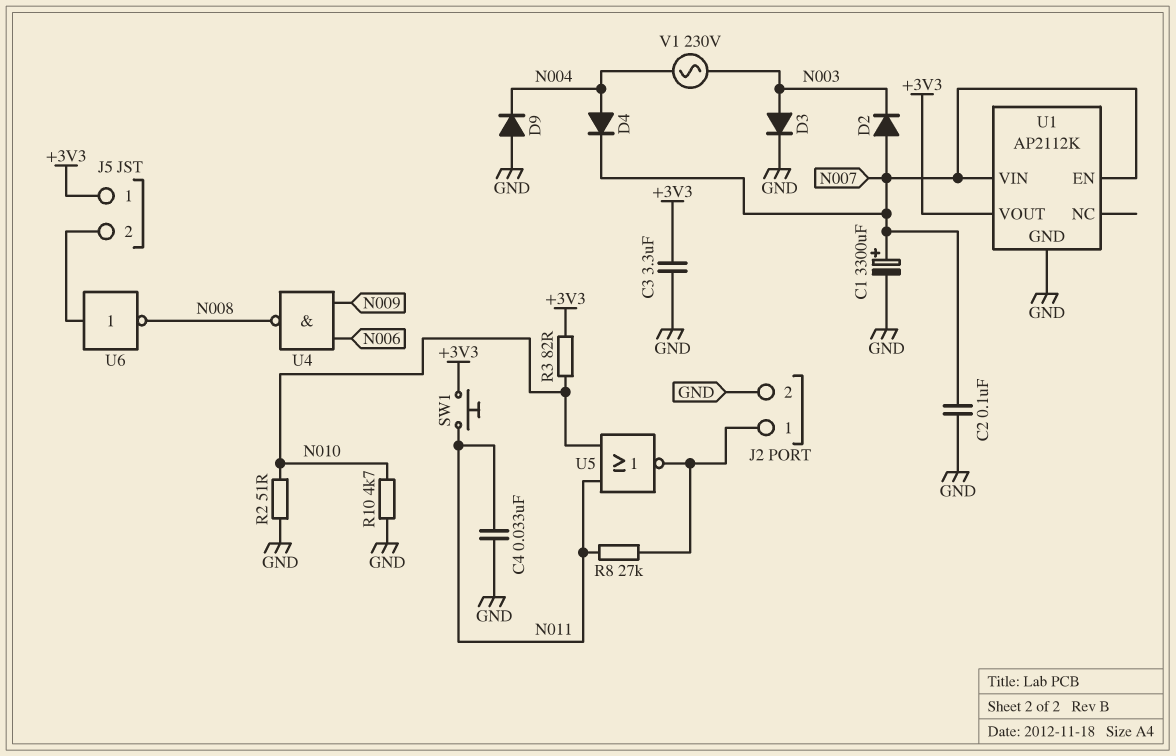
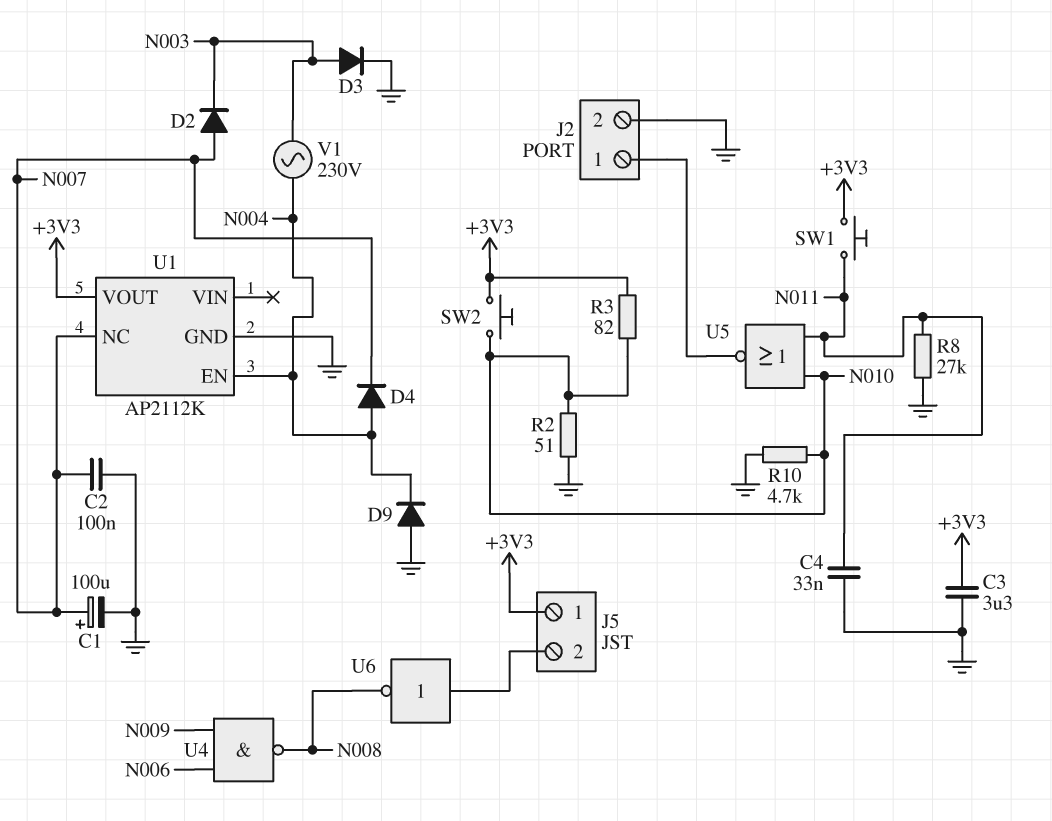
C1: 3300uF (plus N007, minus GND) -> 100uF (plus N007, minus GND)
R8: 27k (J2/1, N011) -> 27k (GND, N011)
SW2: none -> button (+3V3, N010)
U1 pin EN: N007 -> N004
U1 pin NC: none -> N007
U1 pin VIN: N007 -> none

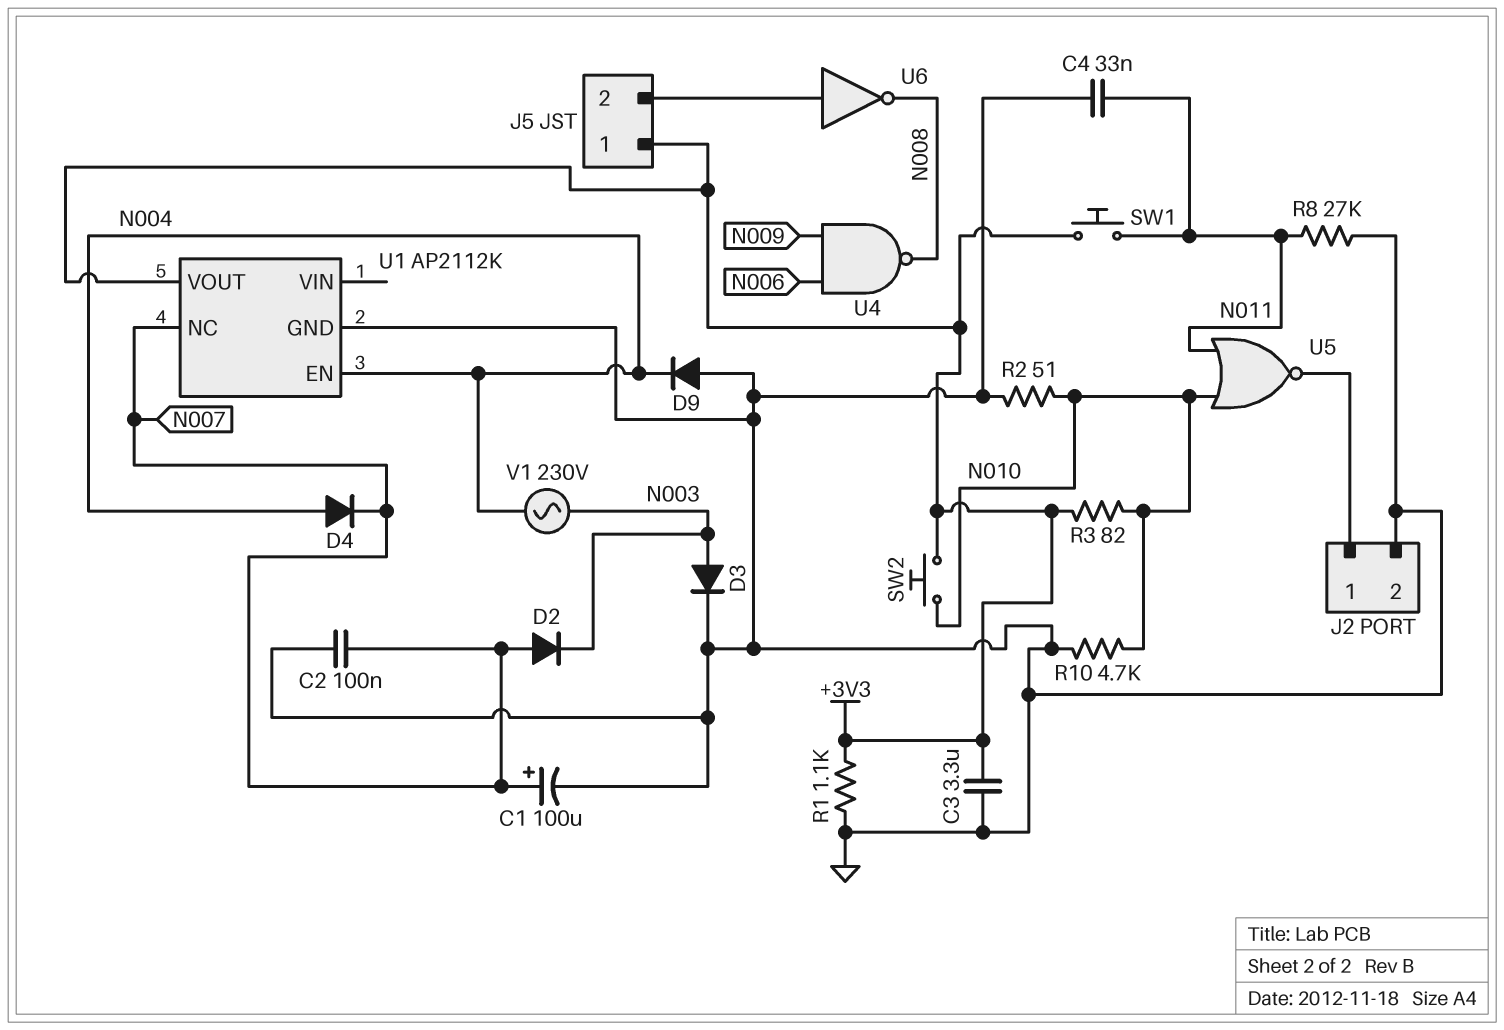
R1: none -> 1.1k (+3V3, GND)

